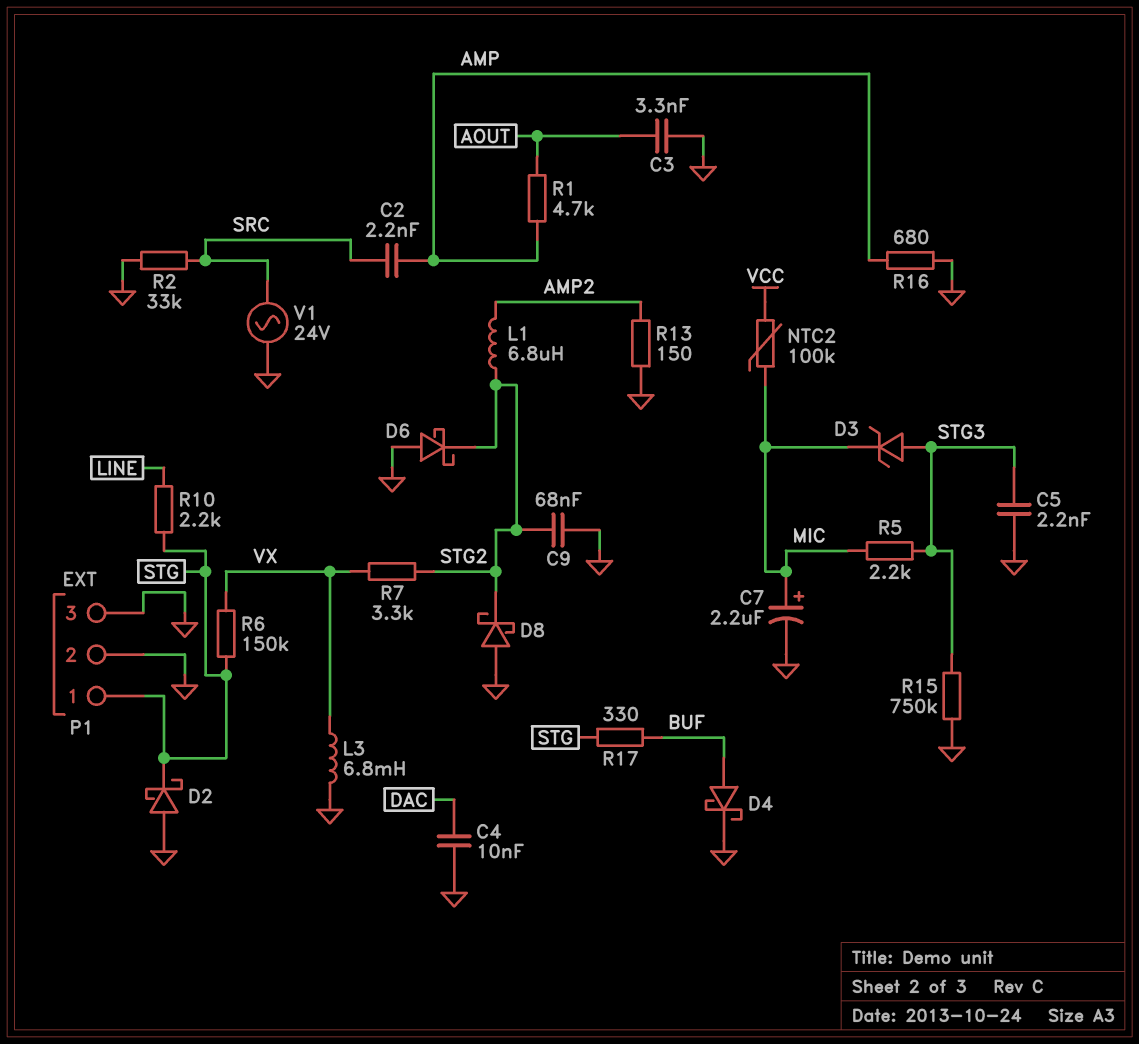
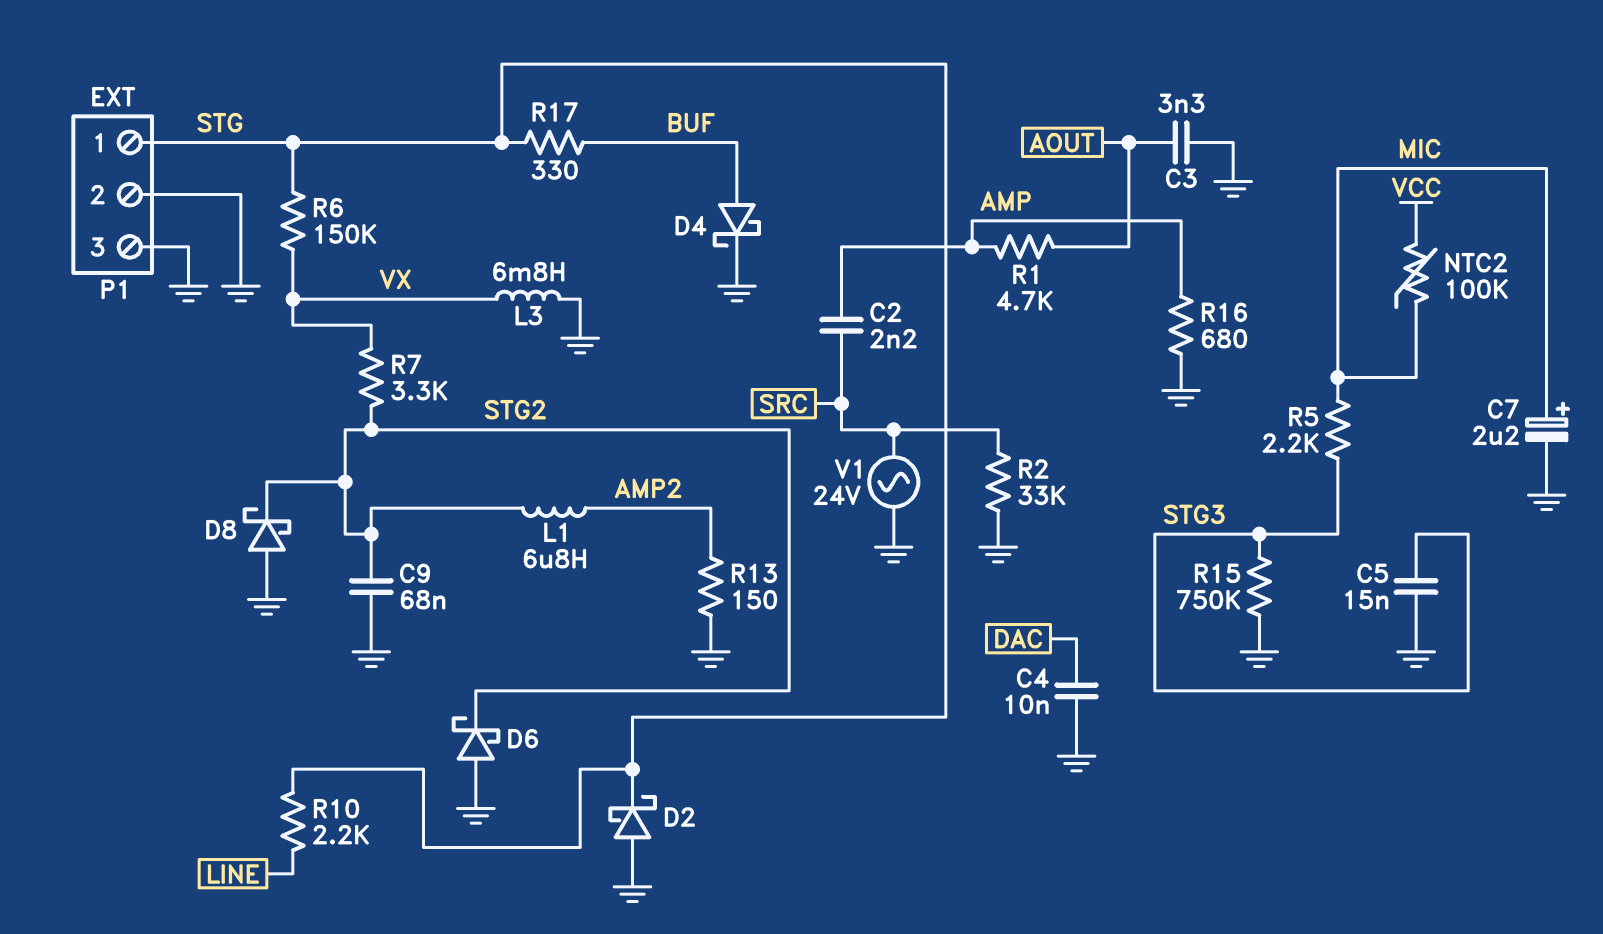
C5: 2.2nF (GND, STG3) -> 15nF (GND, STG3)
D3: zener (A STG3, K MIC) -> none

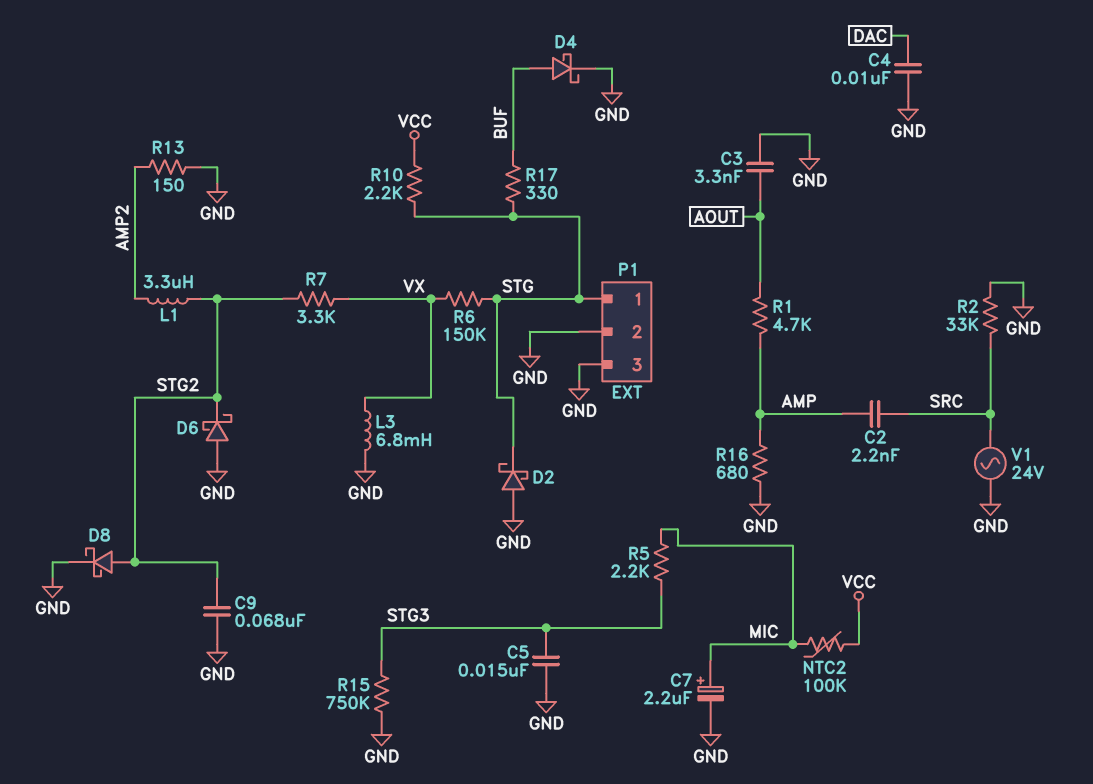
D8: schottky (A GND, K STG2) -> schottky (A STG2, K GND)
L1: 6.8uH (AMP2, STG2) -> 3.3uH (AMP2, STG2)
R10: 2.2k (LINE, STG) -> 2.2k (STG, VCC)

